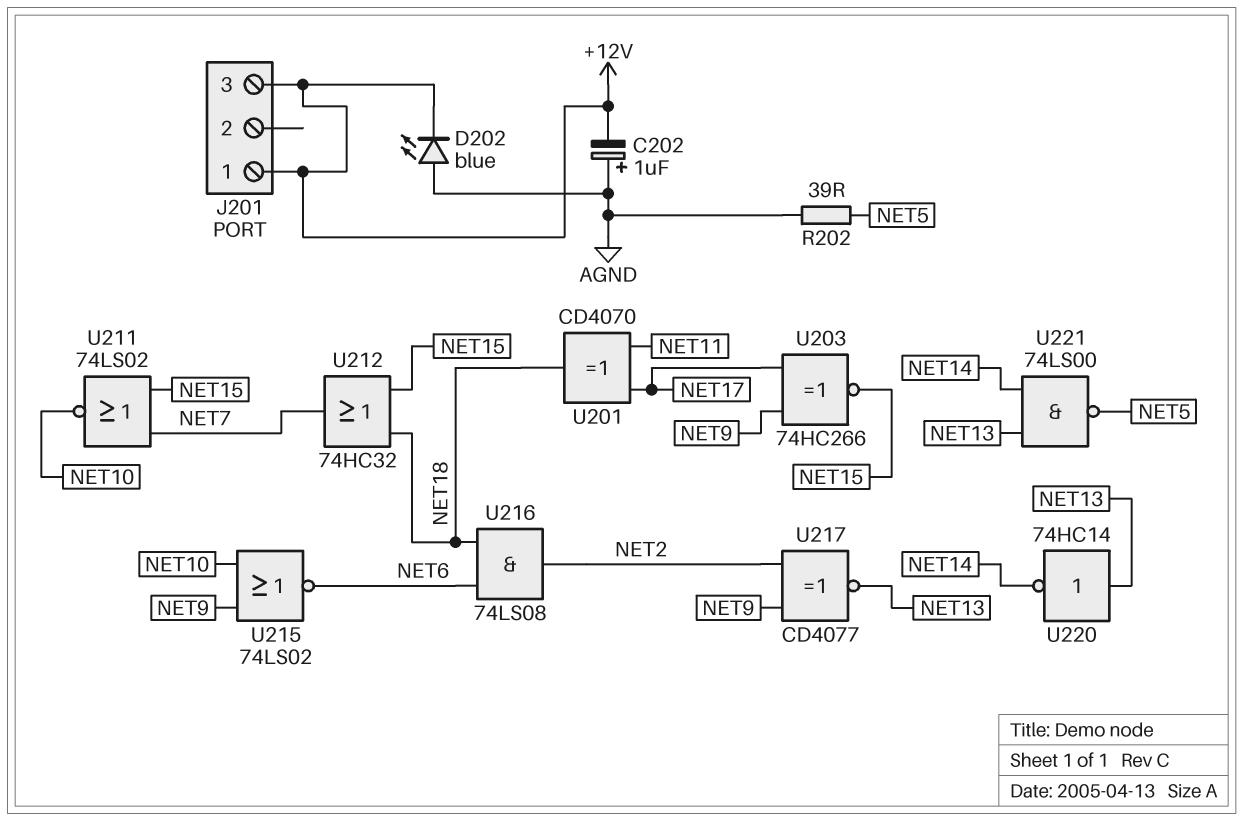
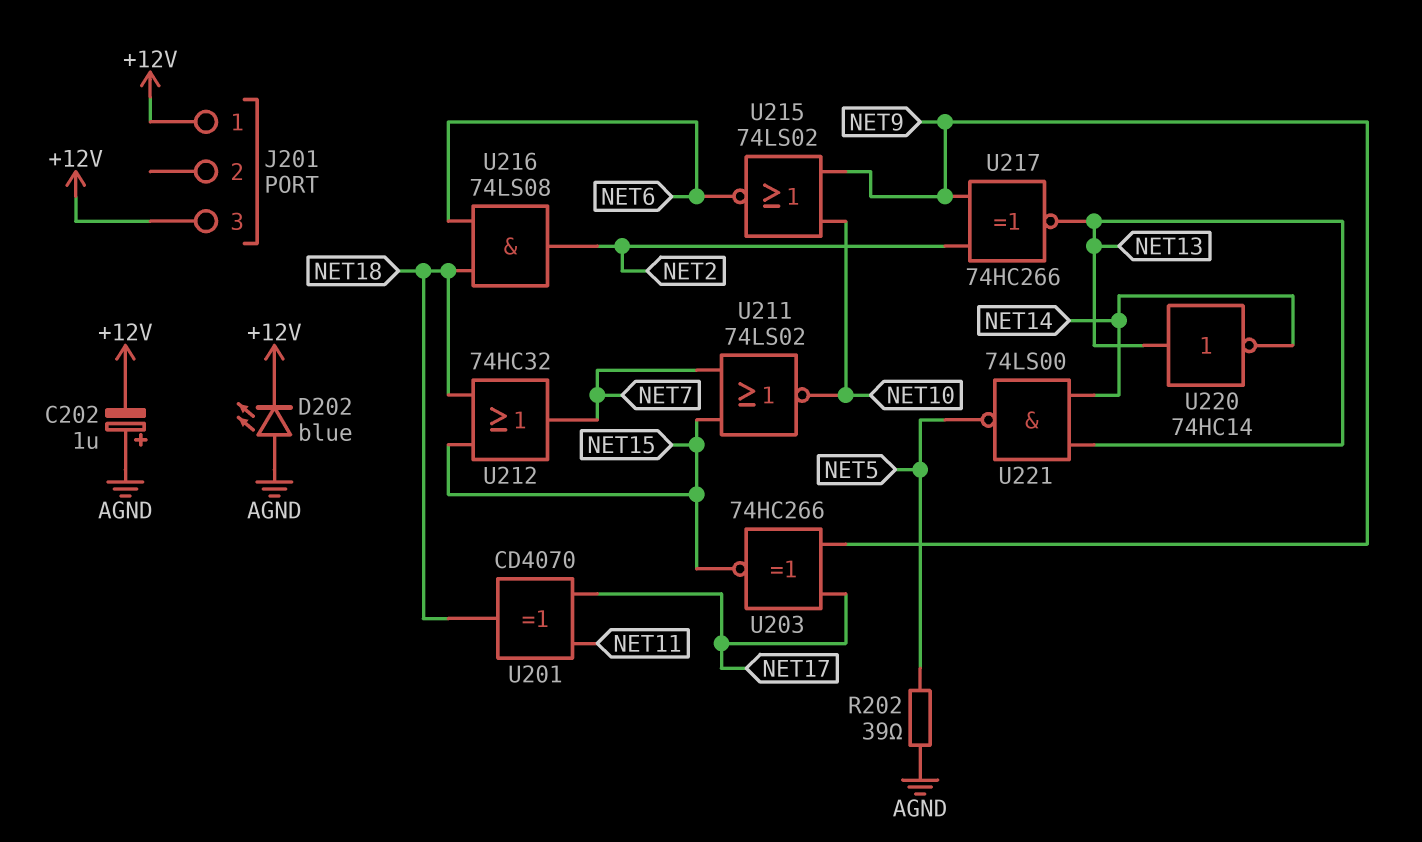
U217: XNOR CD4077 (in NET2, in NET9, out NET13) -> XNOR 74HC266 (in NET2, in NET9, out NET13)

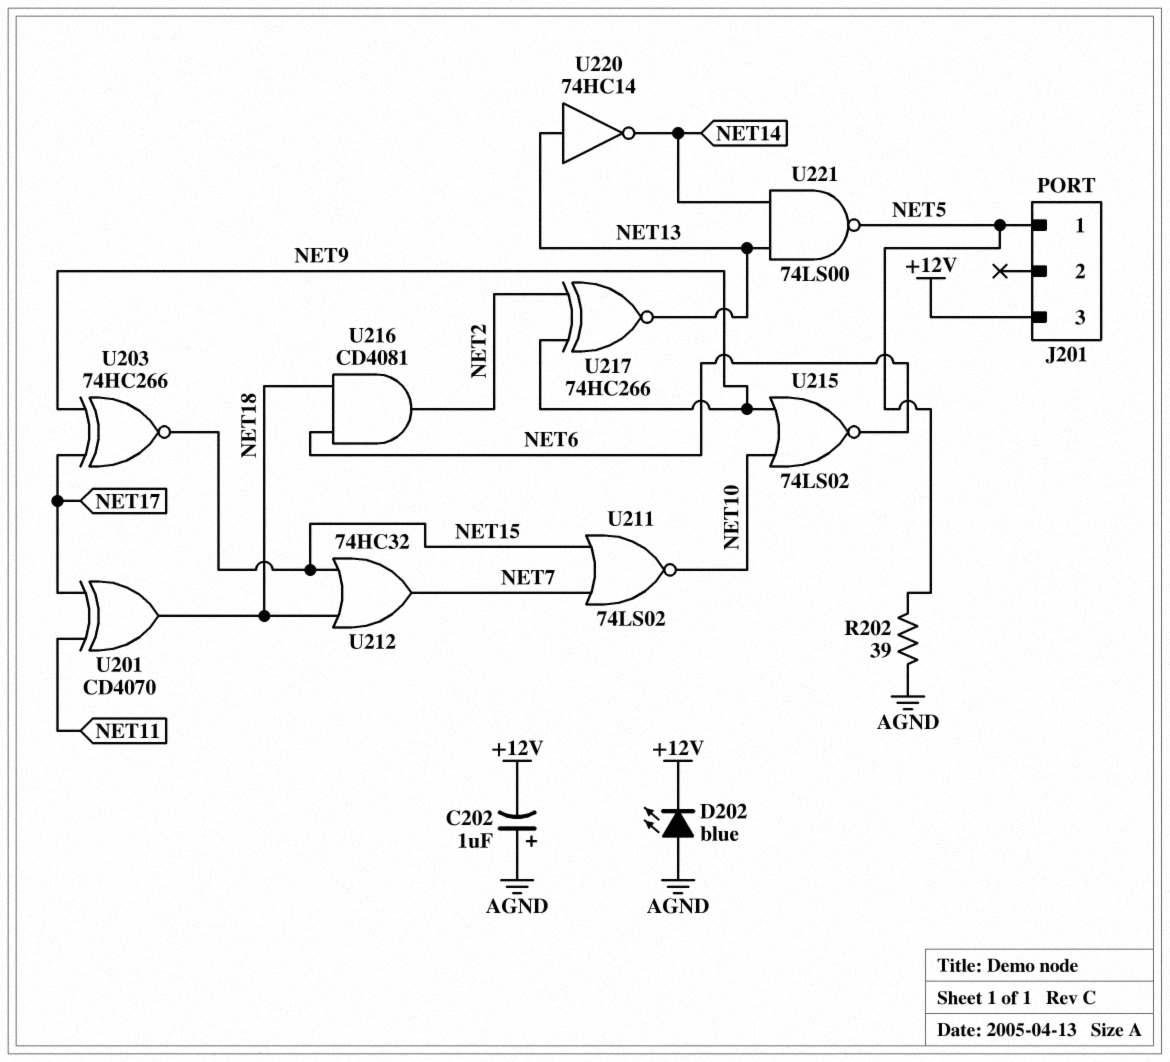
J201 pin 1: +12V -> NET5
U216: AND 74LS08 (in NET6, in NET18, out NET2) -> AND CD4081 (in NET6, in NET18, out NET2)

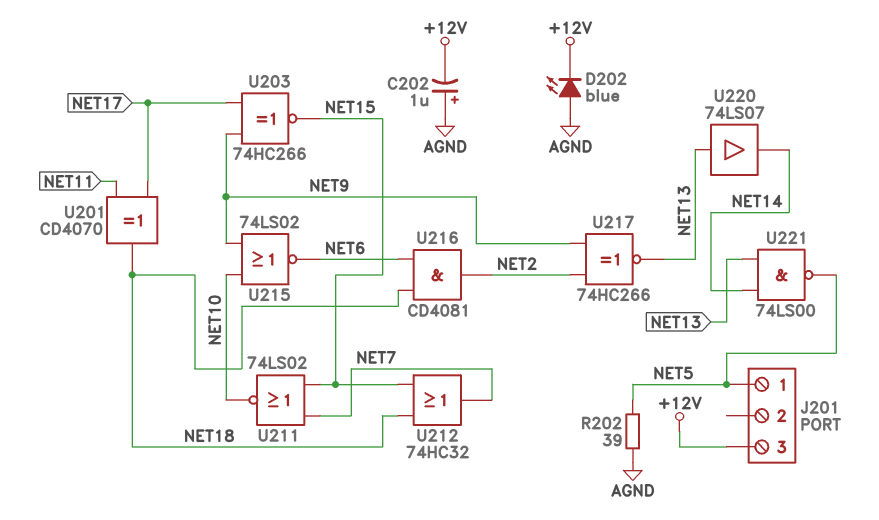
U220: NOT 74HC14 (in NET13, out NET14) -> buffer 74LS07 (in NET13, out NET14)

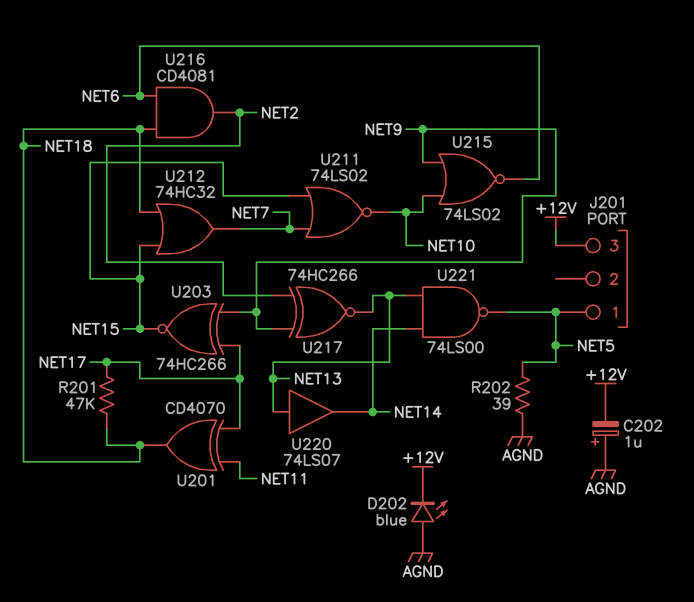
R201: none -> 47k (NET17, NET18)

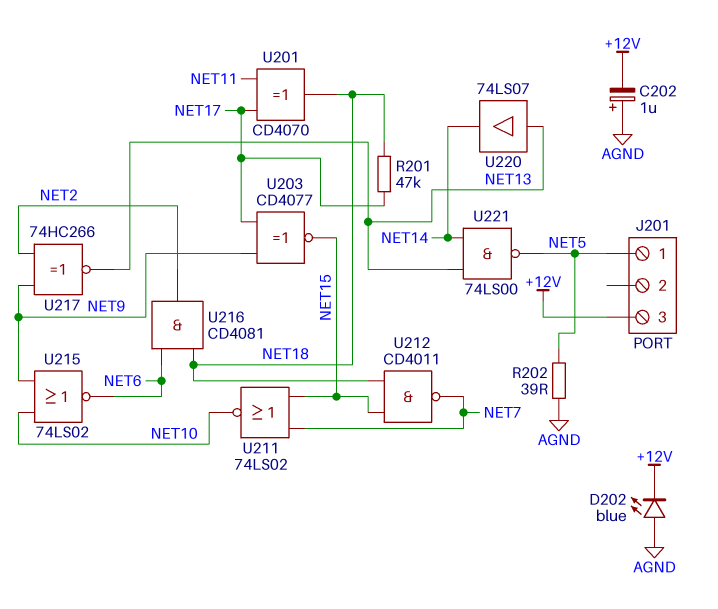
U203: XNOR 74HC266 (in NET9, in NET17, out NET15) -> XNOR CD4077 (in NET9, in NET17, out NET15)
U212: OR 74HC32 (in NET15, in NET18, out NET7) -> NAND CD4011 (in NET15, in NET18, out NET7)

